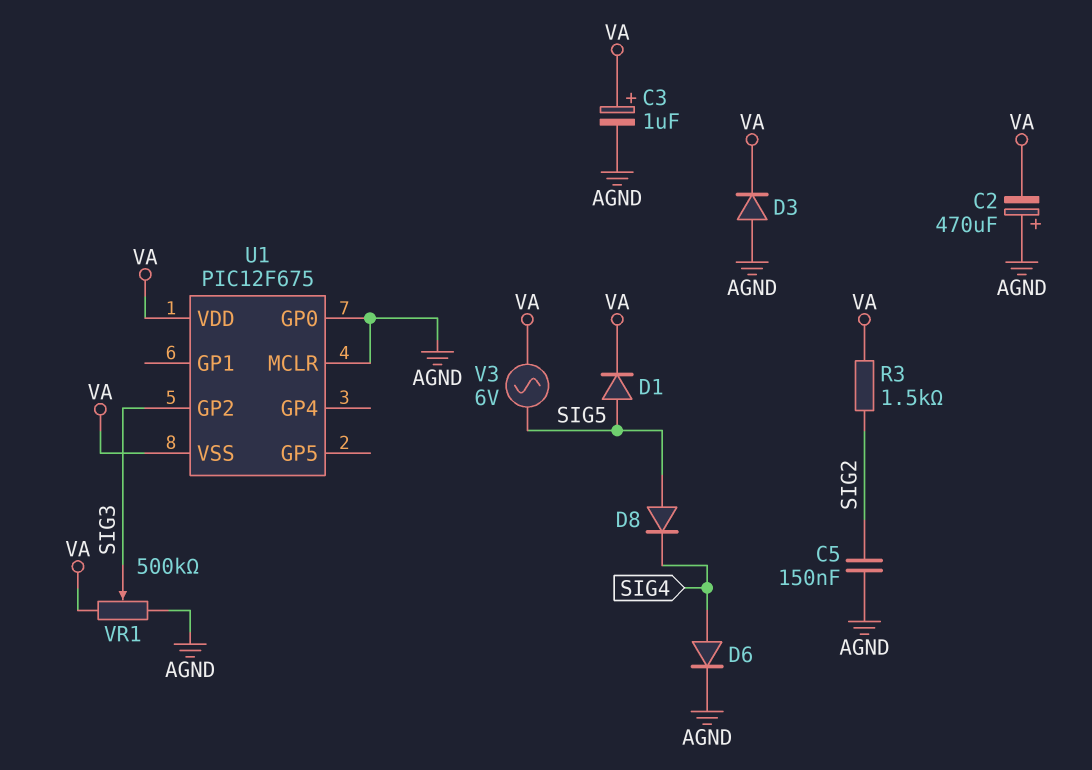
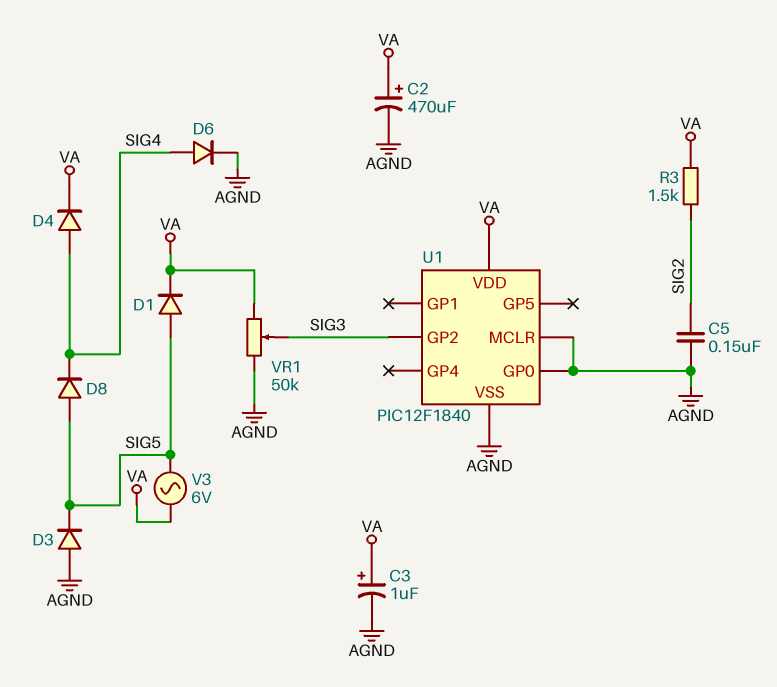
C2: 470uF (plus AGND, minus VA) -> 470uF (plus VA, minus AGND)
D3: diode (A AGND, K VA) -> diode (A AGND, K SIG5)
D4: none -> diode (A SIG4, K VA)
U1: PIC12F675 -> PIC12F1840
U1 pin VSS: VA -> AGND
VR1: 500k (AGND, VA, wiper SIG3) -> 50k (AGND, VA, wiper SIG3)

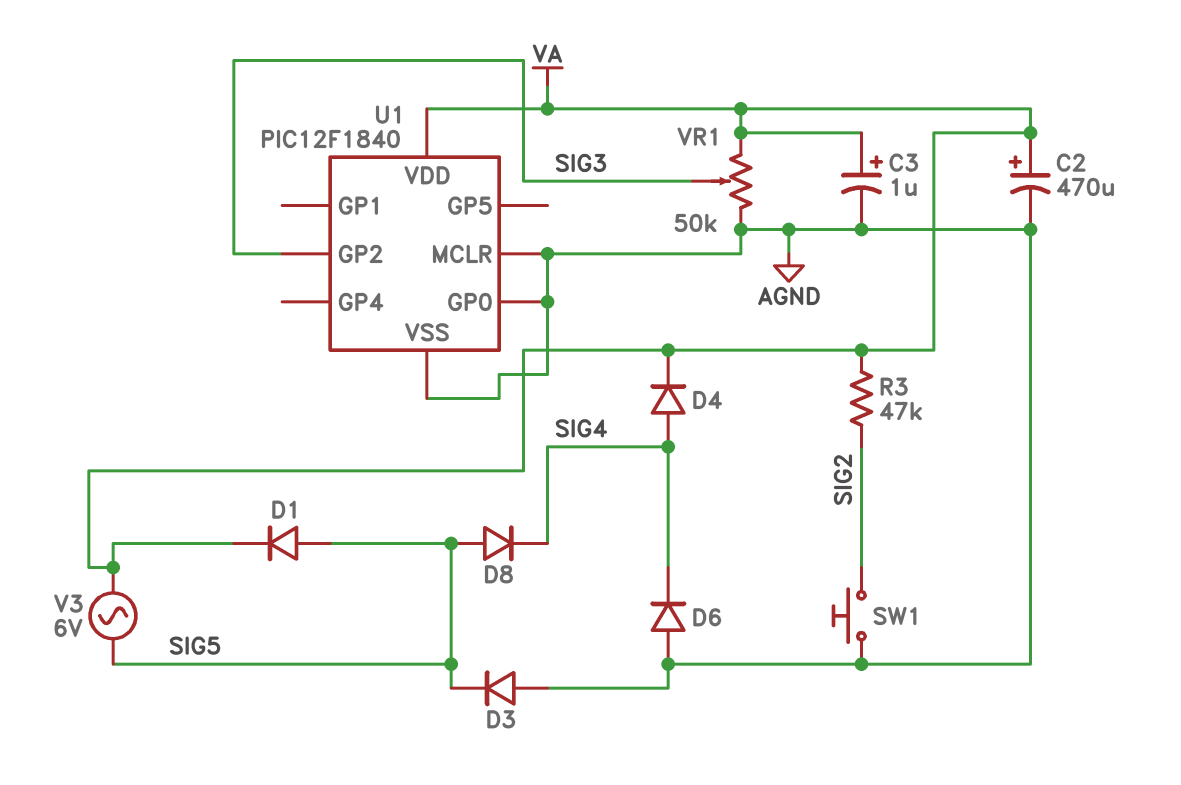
C5: 150nF (AGND, SIG2) -> none
D6: diode (A SIG4, K AGND) -> diode (A AGND, K SIG4)
R3: 1.5k (SIG2, VA) -> 47k (SIG2, VA)
SW1: none -> button (AGND, SIG2)

